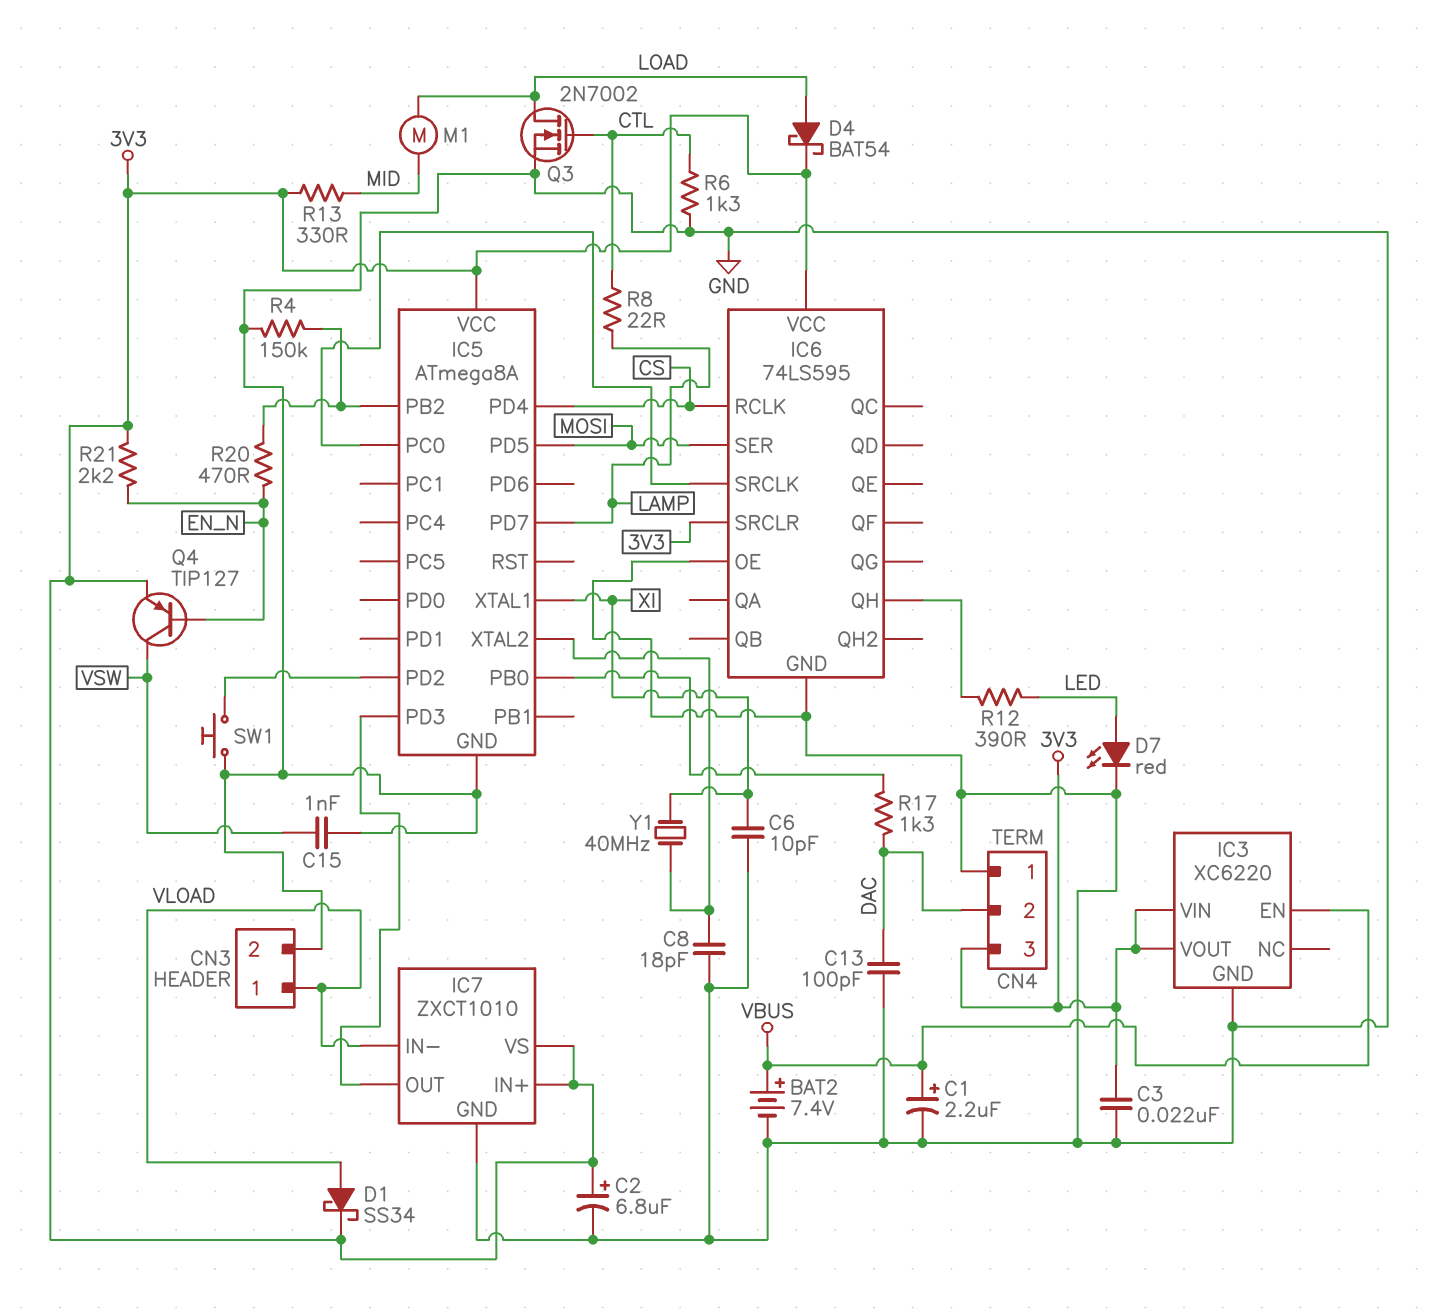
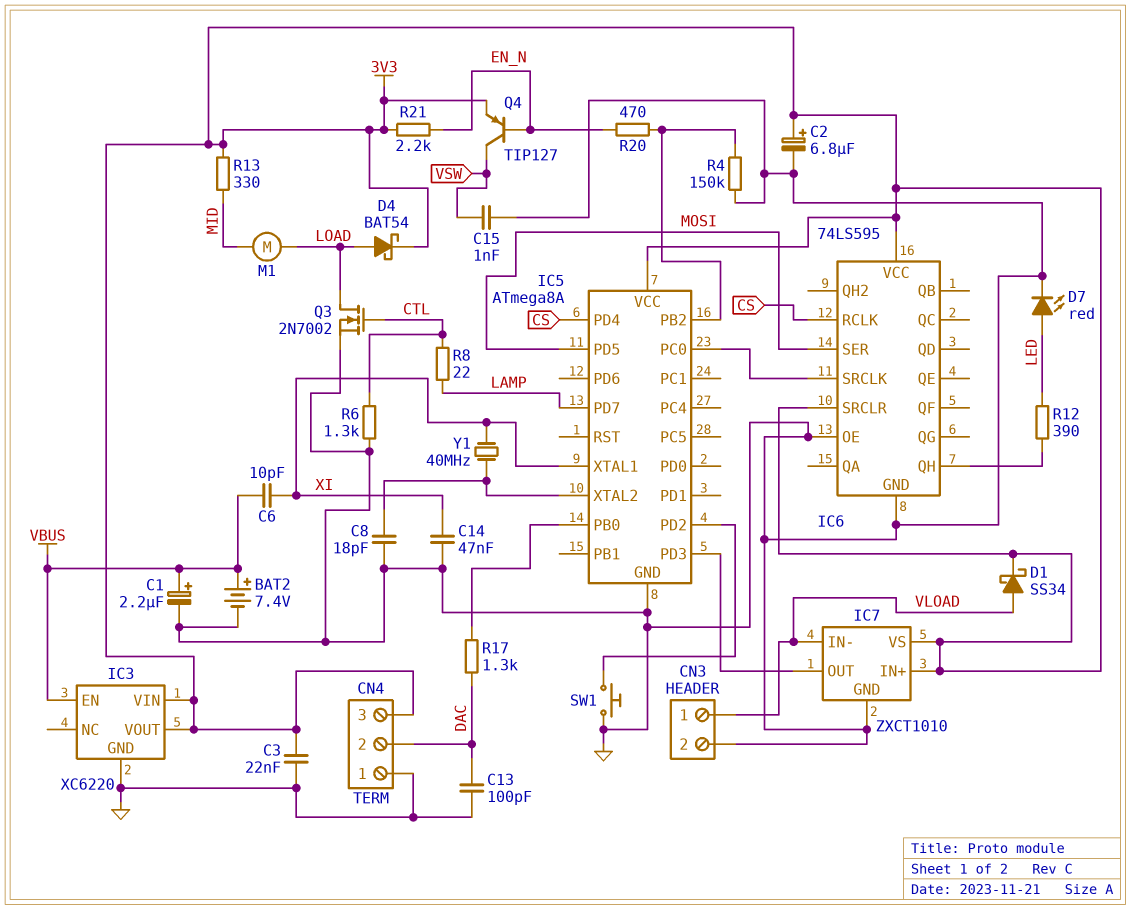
C6: 10pF (GND, XI) -> 10pF (VBUS, XI)
C14: none -> 47nF (GND, XI)

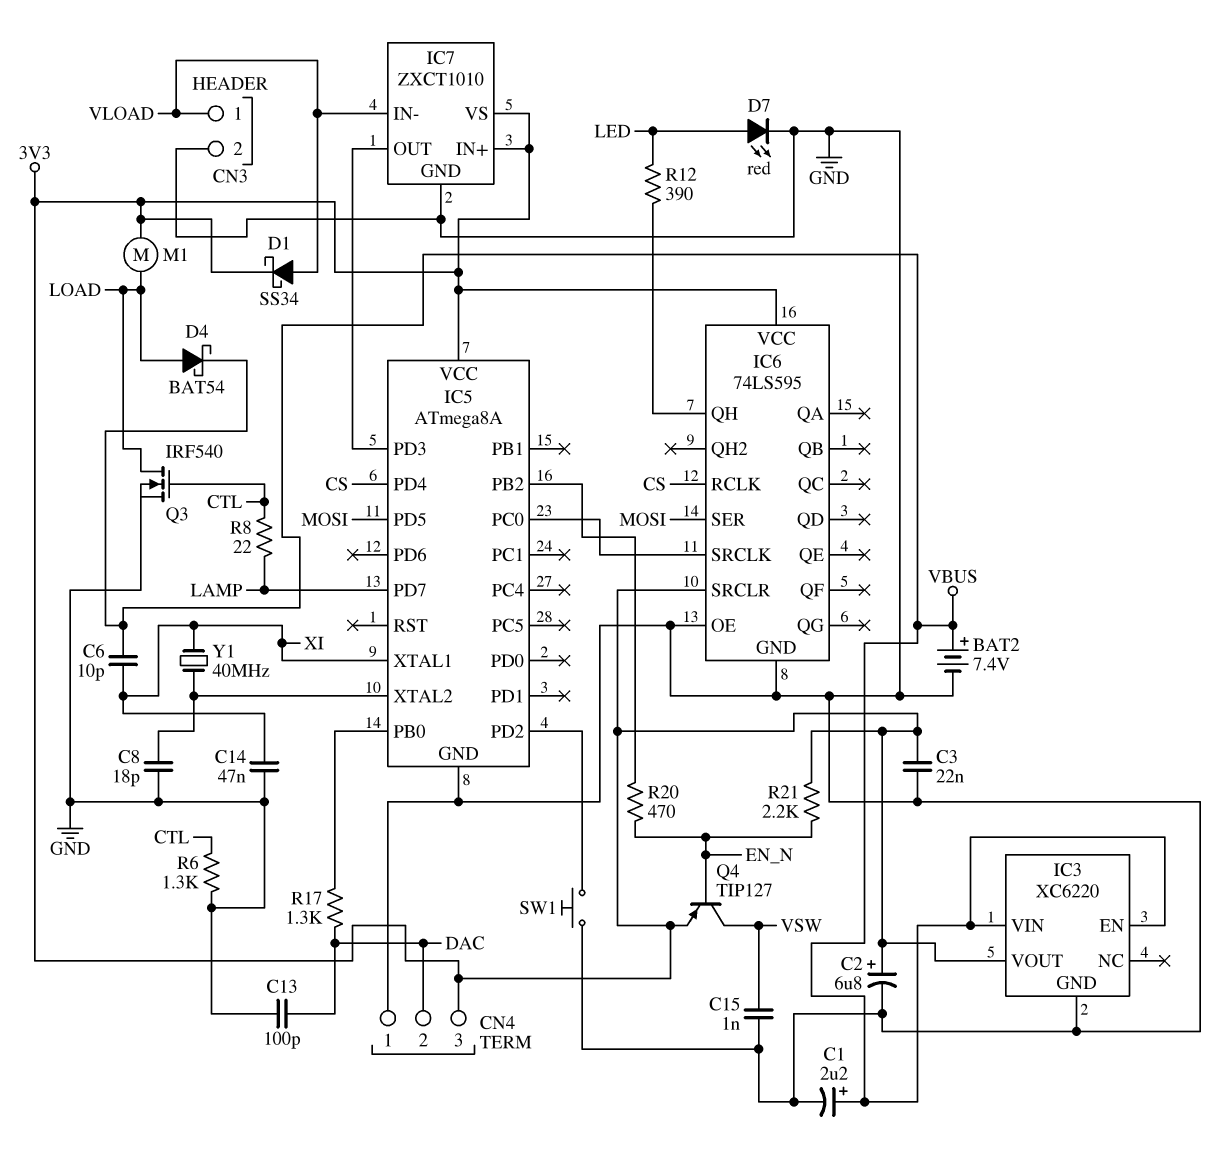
D4: schottky BAT54 (A LOAD, K 3V3) -> schottky BAT54 (A LOAD, K VBUS)
IC3 pin VIN: 3V3 -> VBUS
M1: motor (LOAD, MID) -> motor (3V3, LOAD)
Q3: NMOS 2N7002 (G CTL, D LOAD, S GND) -> NMOS IRF540 (G CTL, D LOAD, S GND)
R4: 150k (GND, IC5/PB2) -> none
R13: 330 (3V3, MID) -> none

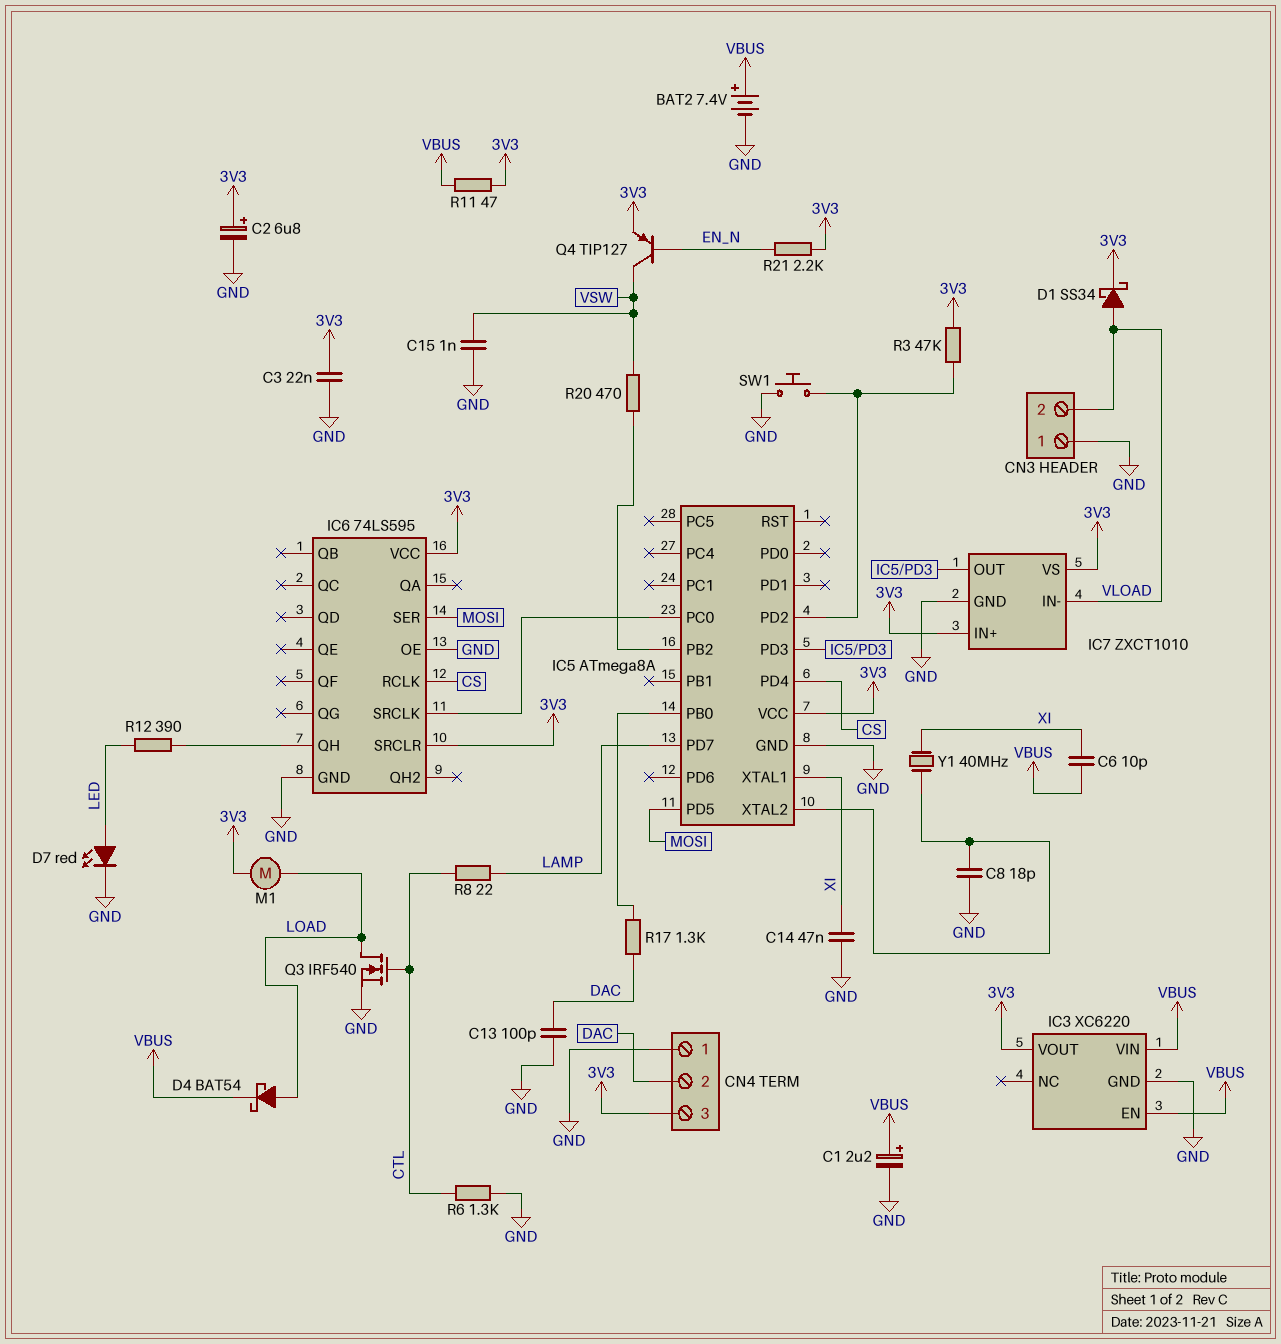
CN3 pin 1: VLOAD -> GND
CN3 pin 2: GND -> VLOAD
R3: none -> 47k (3V3, IC5/PD2)
R11: none -> 47 (3V3, VBUS)
R20: 470 (EN_N, IC5/PB2) -> 470 (IC5/PB2, VSW)

